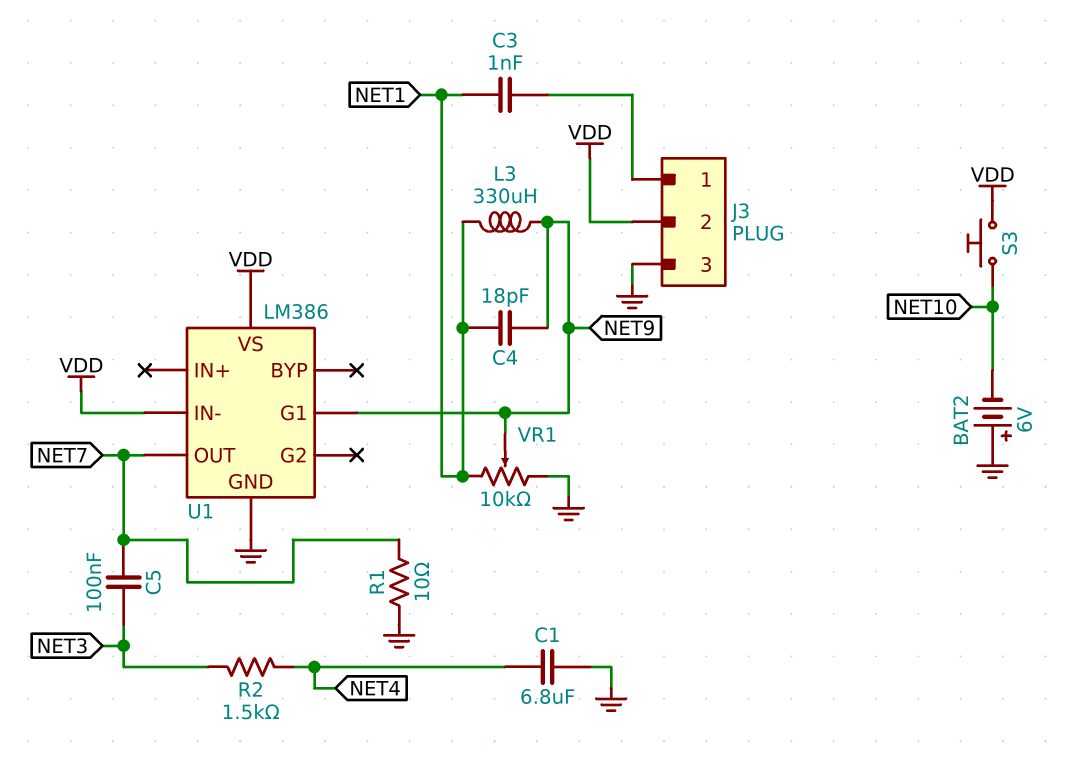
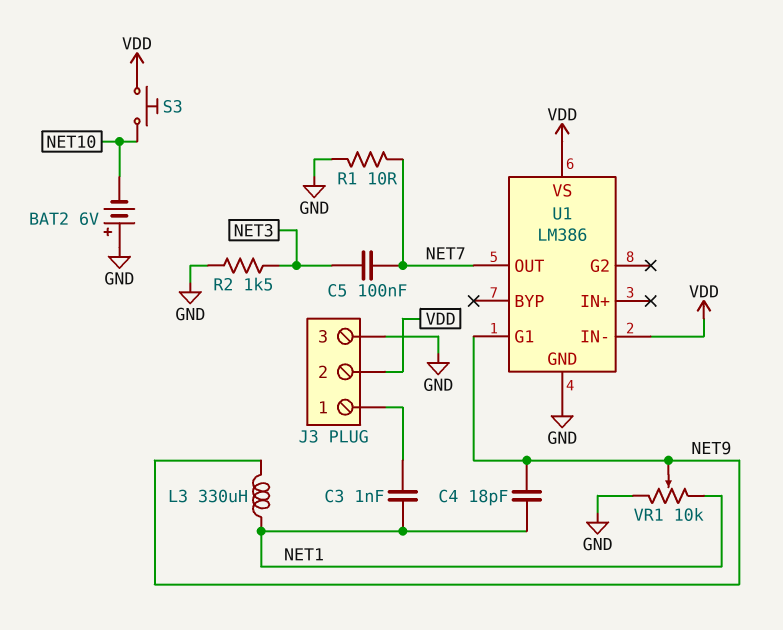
C1: 6.8uF (GND, NET4) -> none
R2: 1.5k (NET3, NET4) -> 1.5k (GND, NET3)

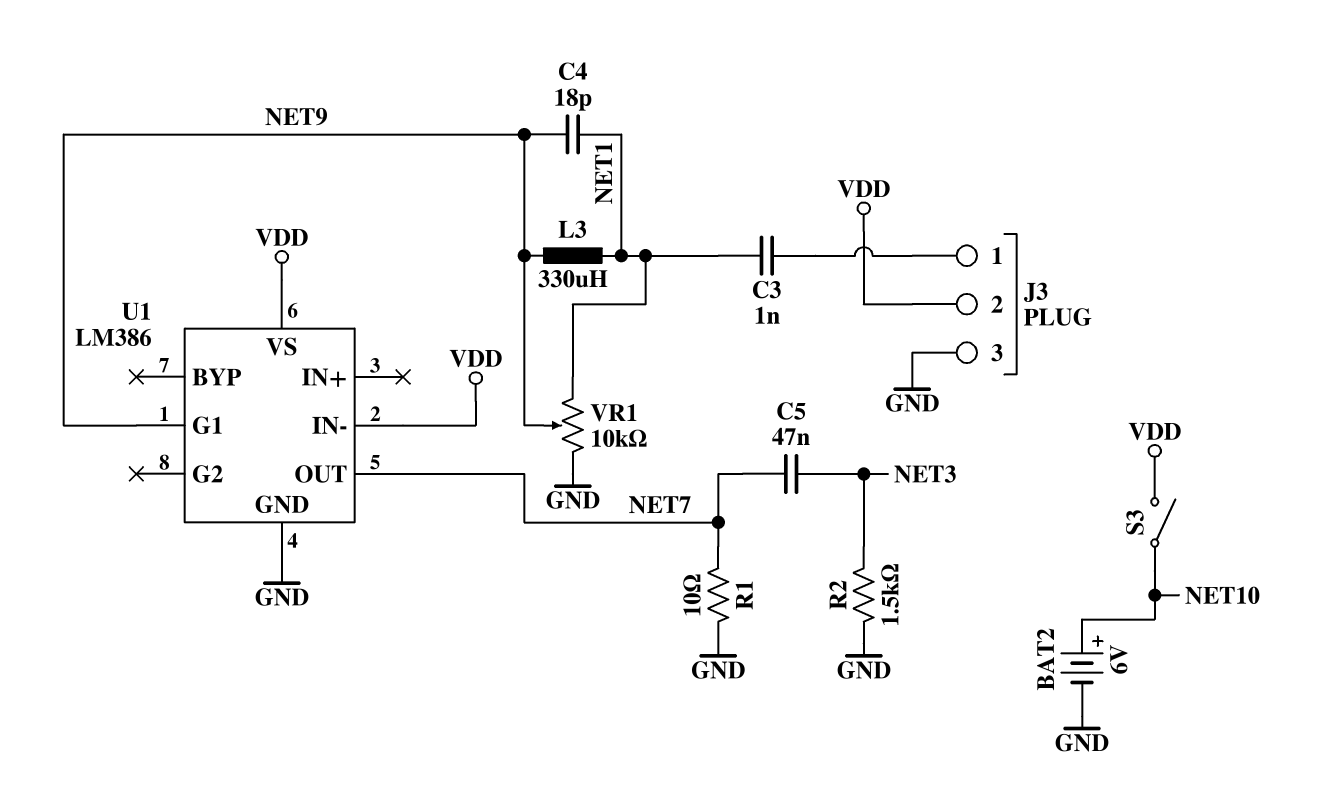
BAT2: 6V (plus GND, minus NET10) -> 6V (plus NET10, minus GND)
C5: 100nF (NET3, NET7) -> 47nF (NET3, NET7)
S3: button (NET10, VDD) -> switch (NET10, VDD)

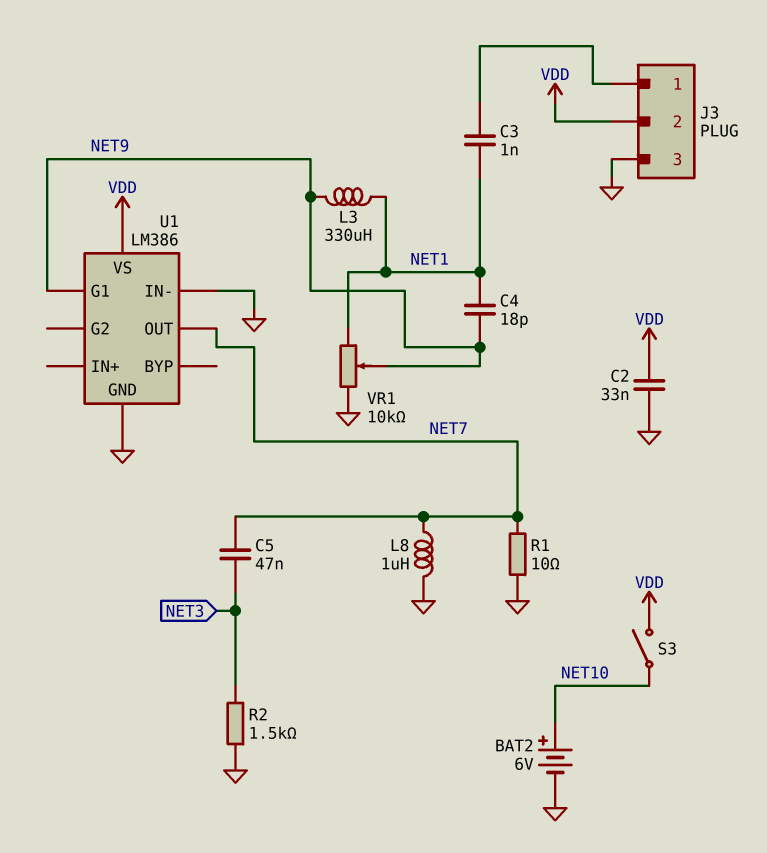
C2: none -> 33nF (GND, VDD)
L8: none -> 1uH (GND, NET7)
U1 pin IN-: VDD -> GND

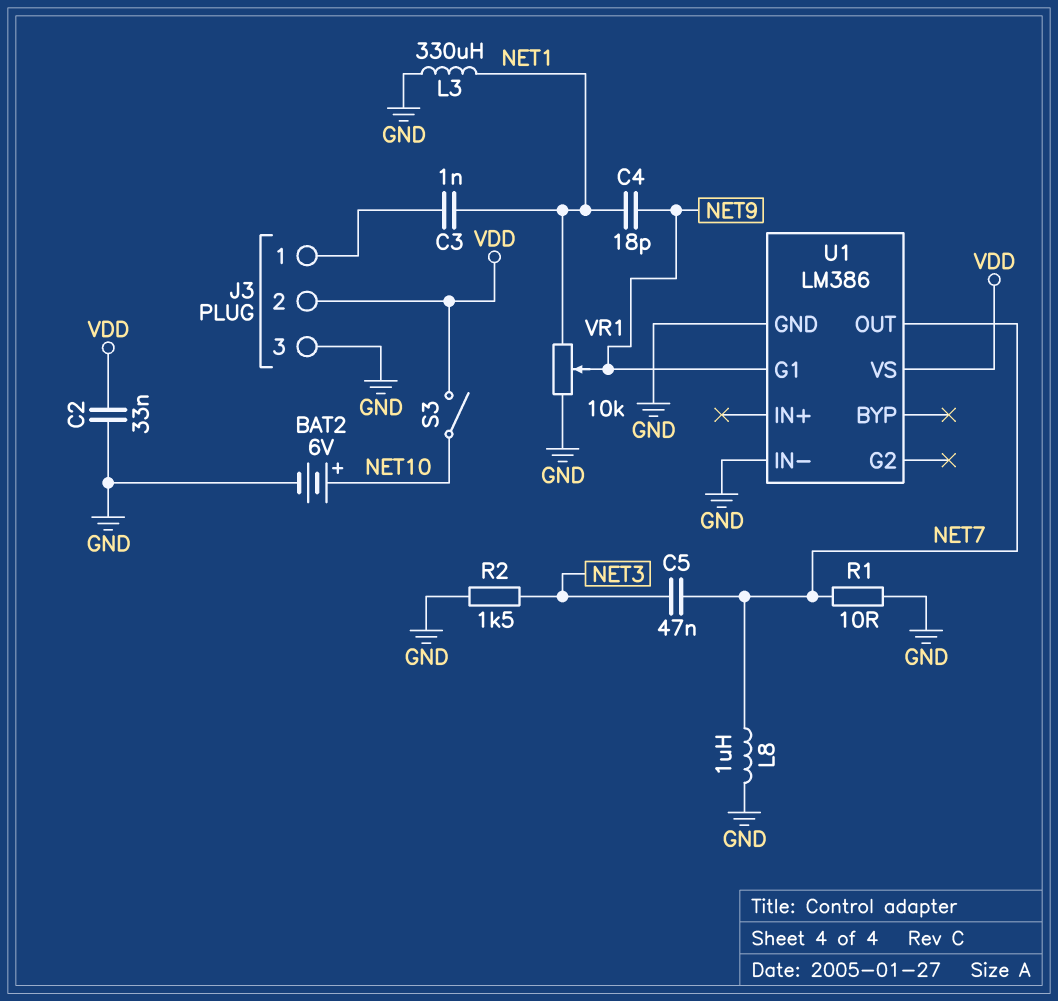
L3: 330uH (NET1, NET9) -> 330uH (GND, NET1)

